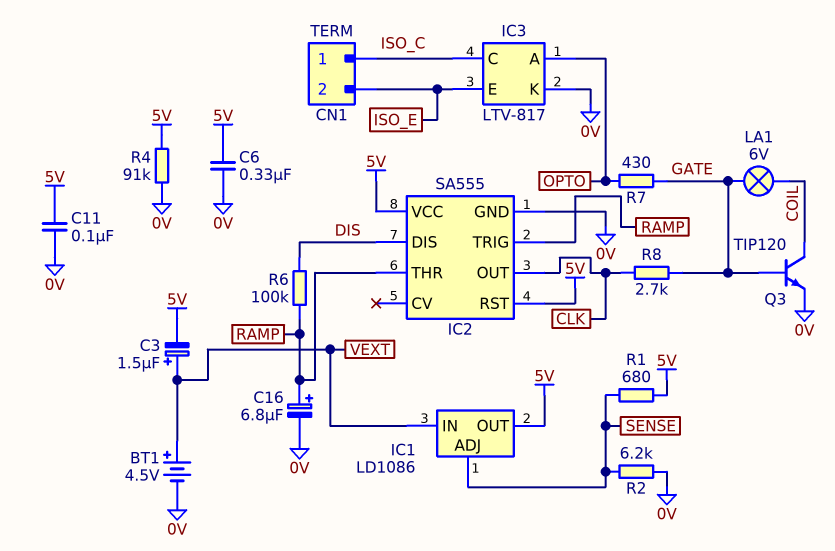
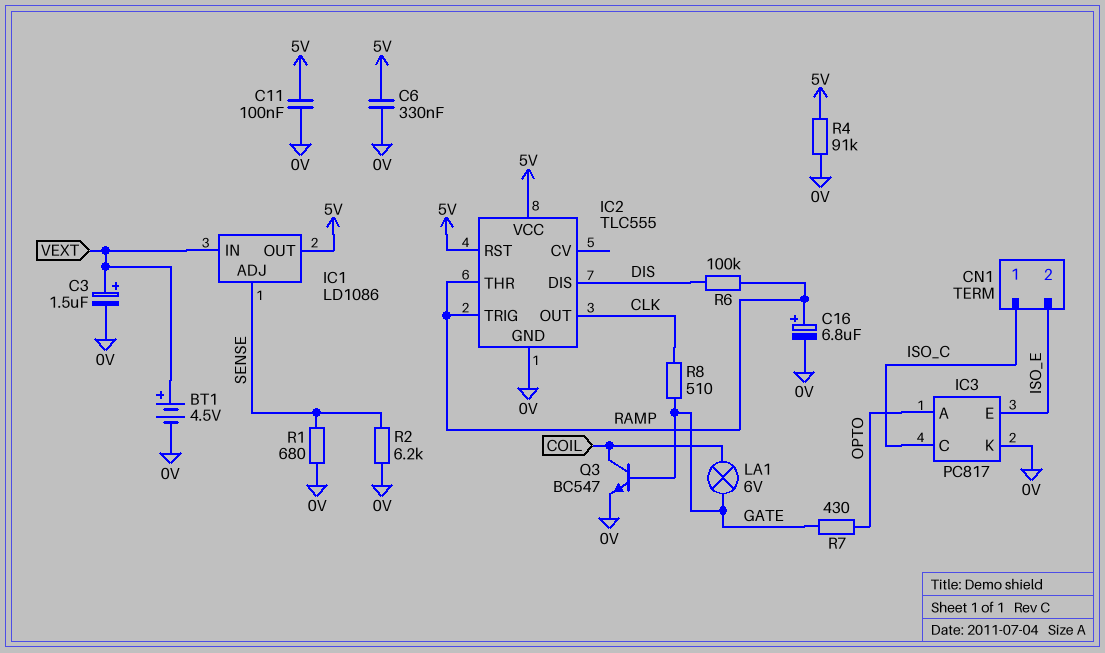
C3: 1.5uF (plus VEXT, minus 5V) -> 1.5uF (plus VEXT, minus 0V)
IC2: SA555 -> TLC555
IC3: LTV-817 -> PC817
Q3: NPN TIP120 (B GATE, C COIL, E 0V) -> NPN BC547 (B GATE, C COIL, E 0V)
R1: 680 (5V, SENSE) -> 680 (0V, SENSE)
R8: 2.7k (CLK, GATE) -> 510 (CLK, GATE)

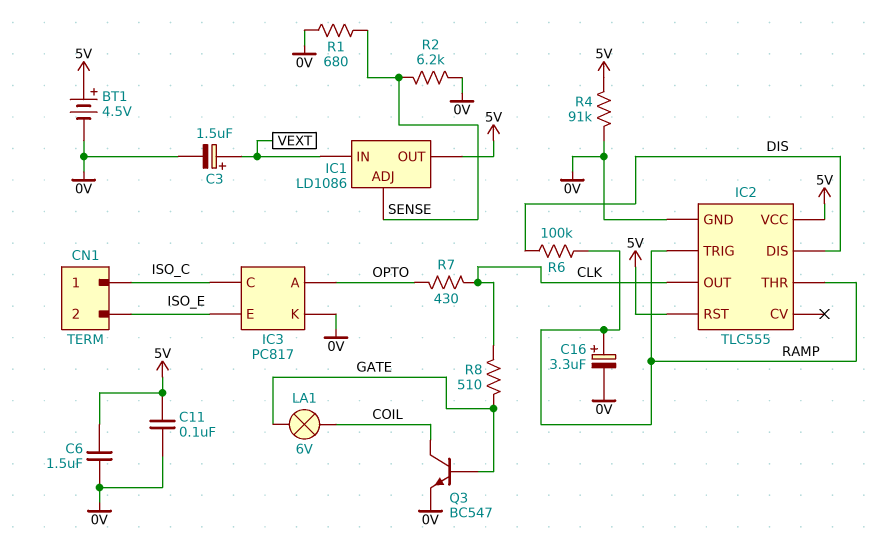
BT1: 4.5V (plus VEXT, minus 0V) -> 4.5V (plus 5V, minus 0V)
C6: 330nF (0V, 5V) -> 1.5uF (0V, 5V)
C16: 6.8uF (plus RAMP, minus 0V) -> 3.3uF (plus RAMP, minus 0V)
R7: 430 (GATE, OPTO) -> 430 (CLK, OPTO)

